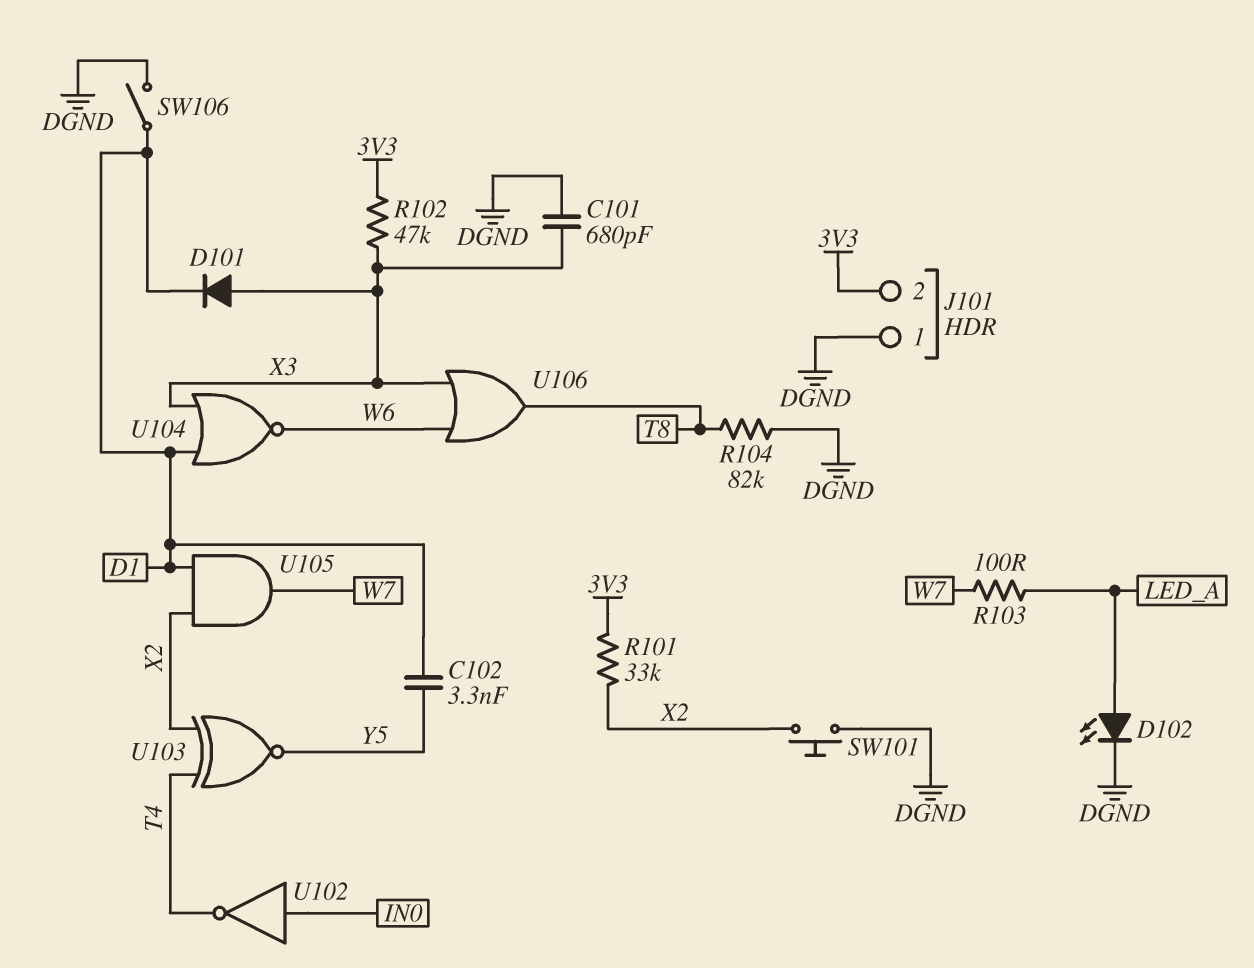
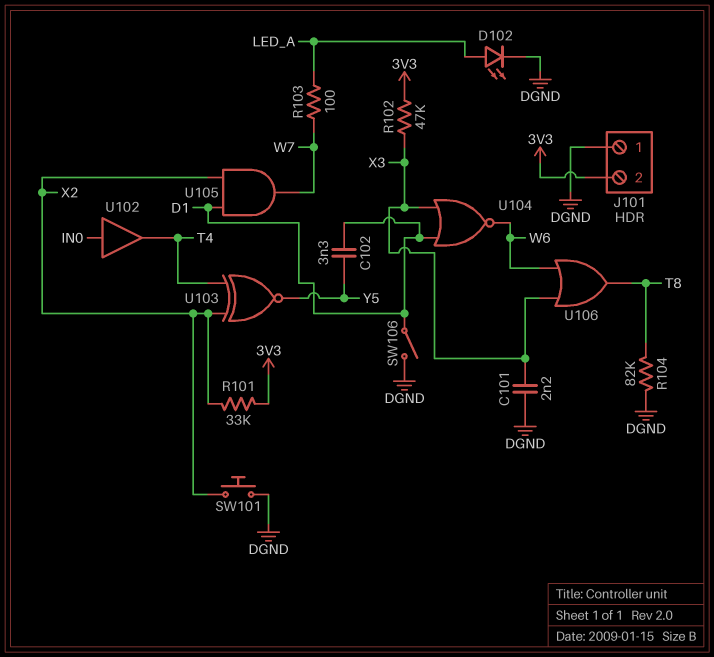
C101: 680pF (DGND, X3) -> 2.2nF (DGND, X3)
D101: diode (A X3, K D1) -> none
U102: NOT (in IN0, out T4) -> buffer (in IN0, out T4)

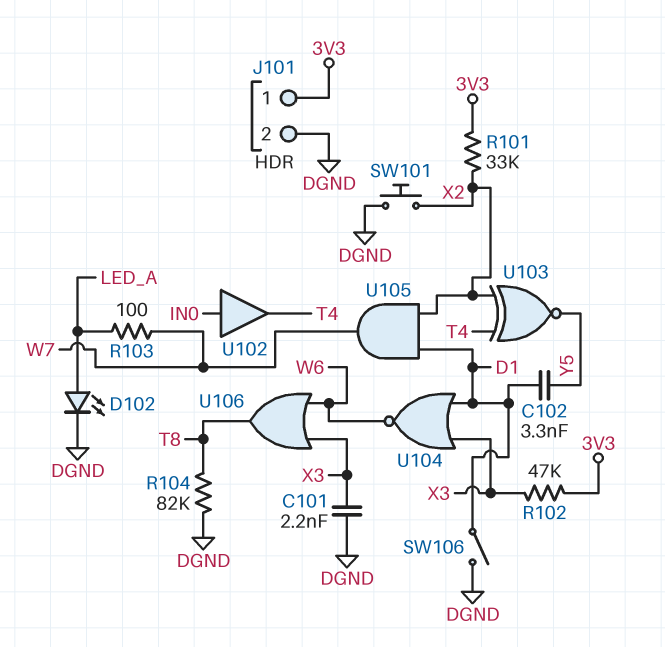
J101 pin 1: DGND -> 3V3
J101 pin 2: 3V3 -> DGND

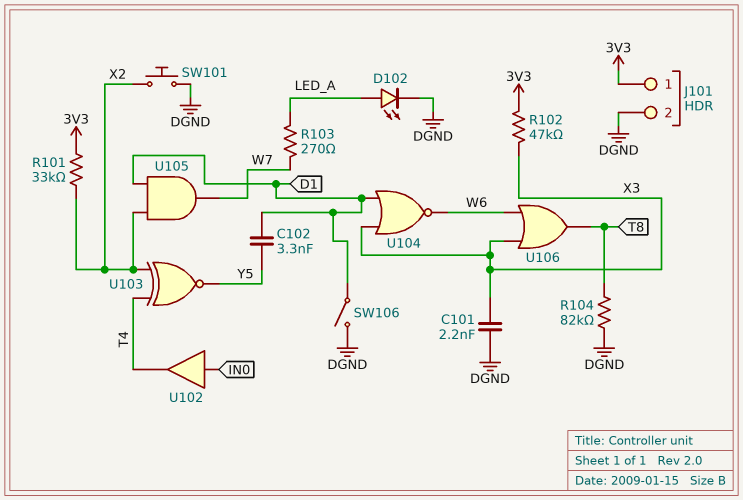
R103: 100 (LED_A, W7) -> 270 (LED_A, W7)

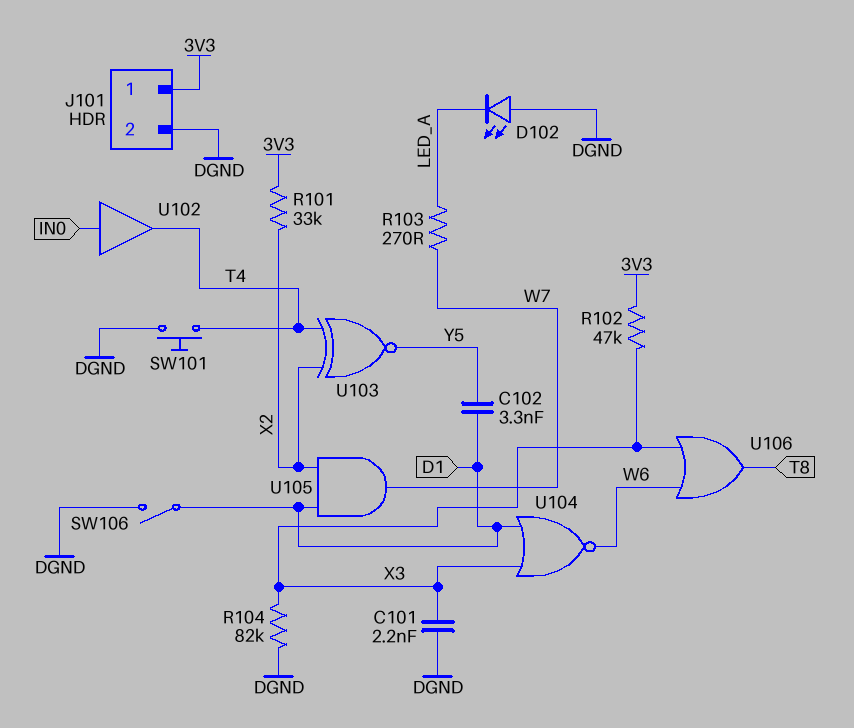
D102: LED (A LED_A, K DGND) -> LED (A DGND, K LED_A)
R104: 82k (DGND, T8) -> 82k (DGND, X3)
SW101: button (DGND, X2) -> button (DGND, T4)

